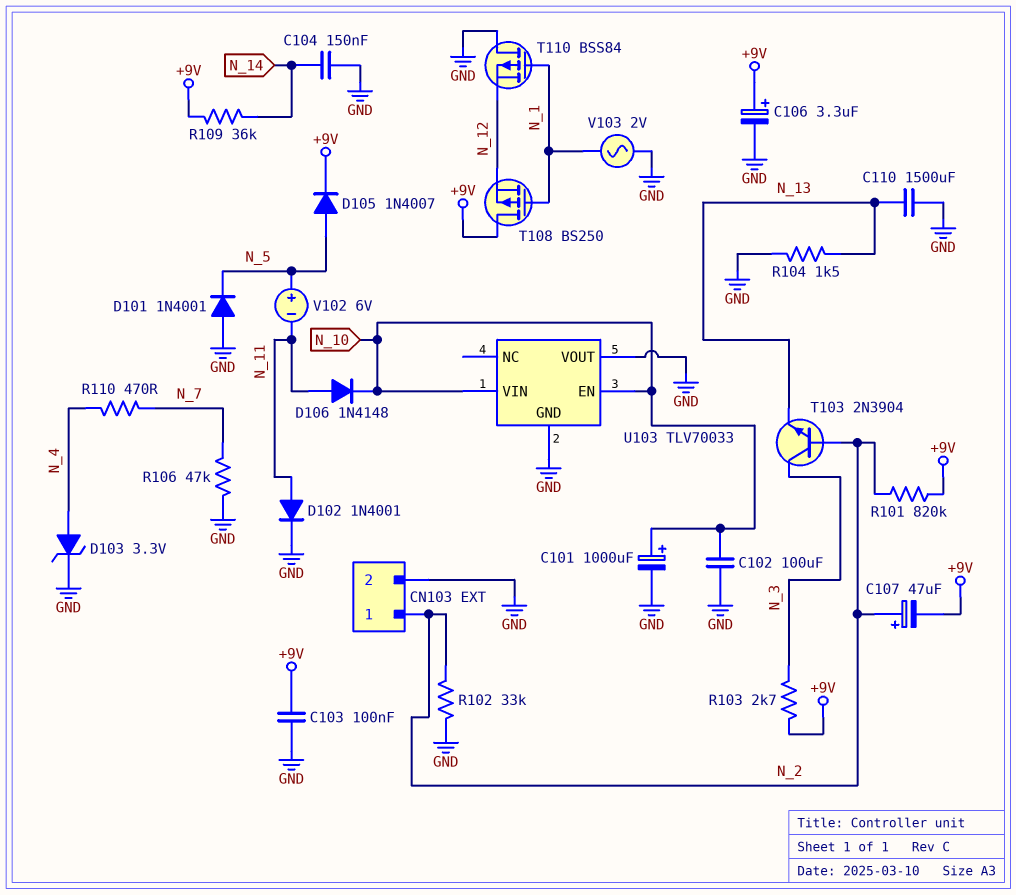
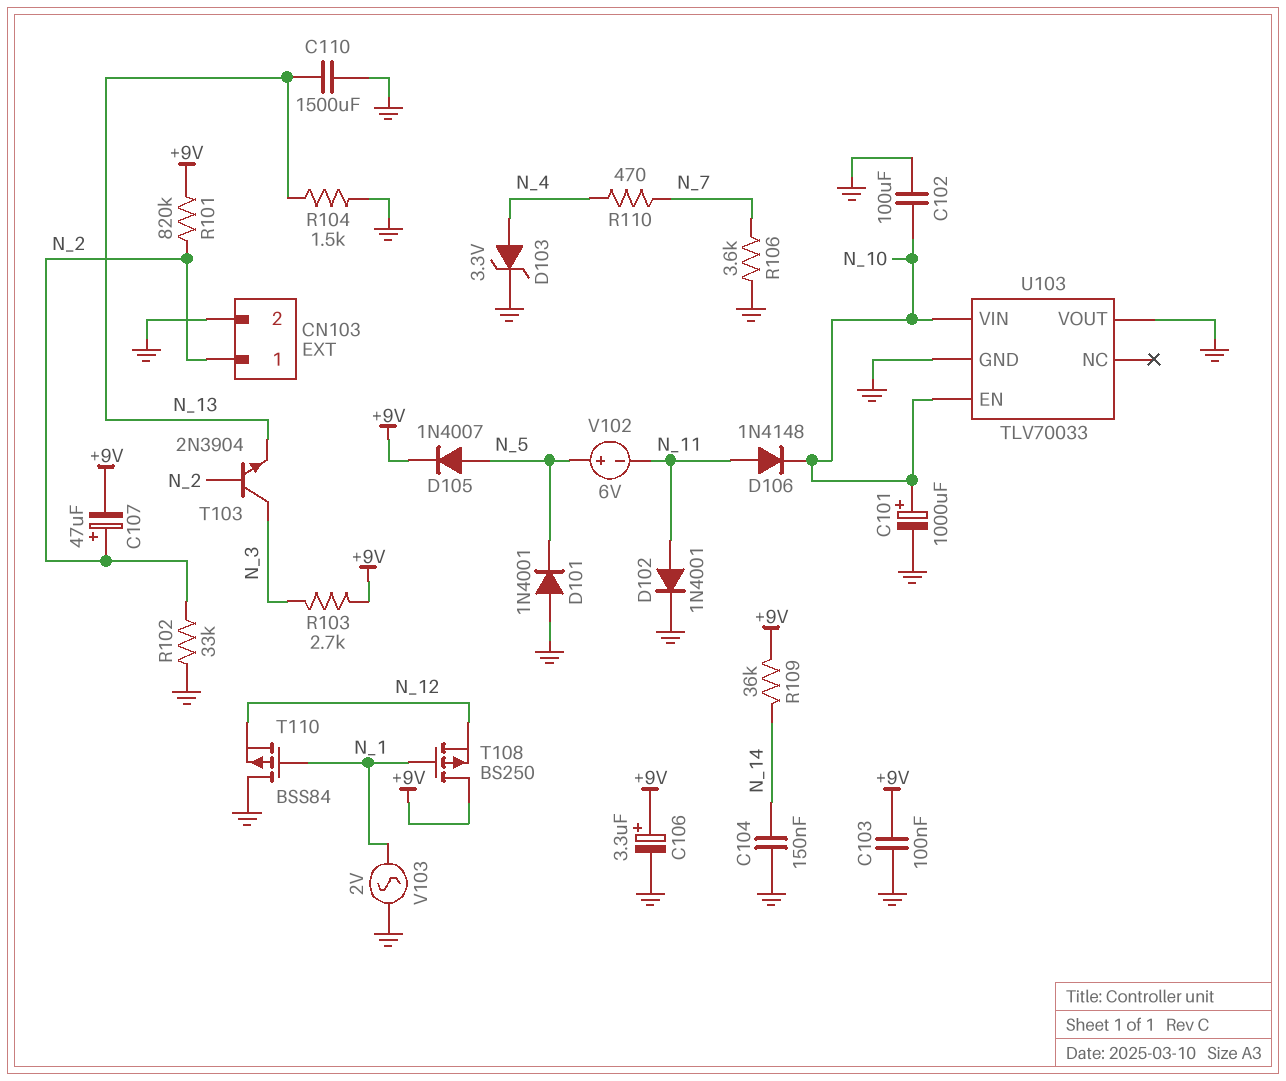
R106: 47k (GND, N_7) -> 3.6k (GND, N_7)

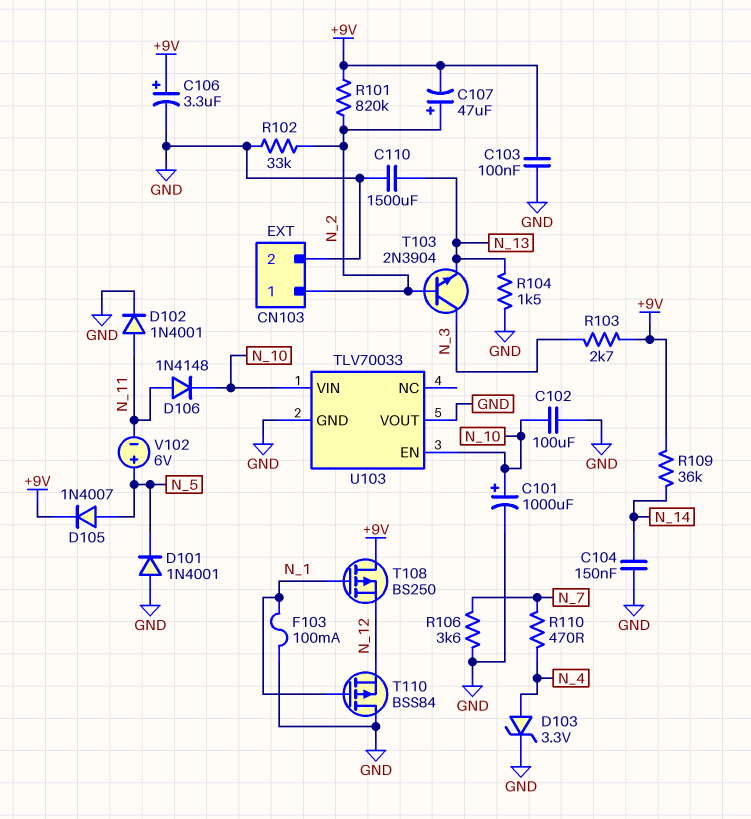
F103: none -> 100mA (GND, N_1)
V103: AC 2V (GND, N_1) -> none

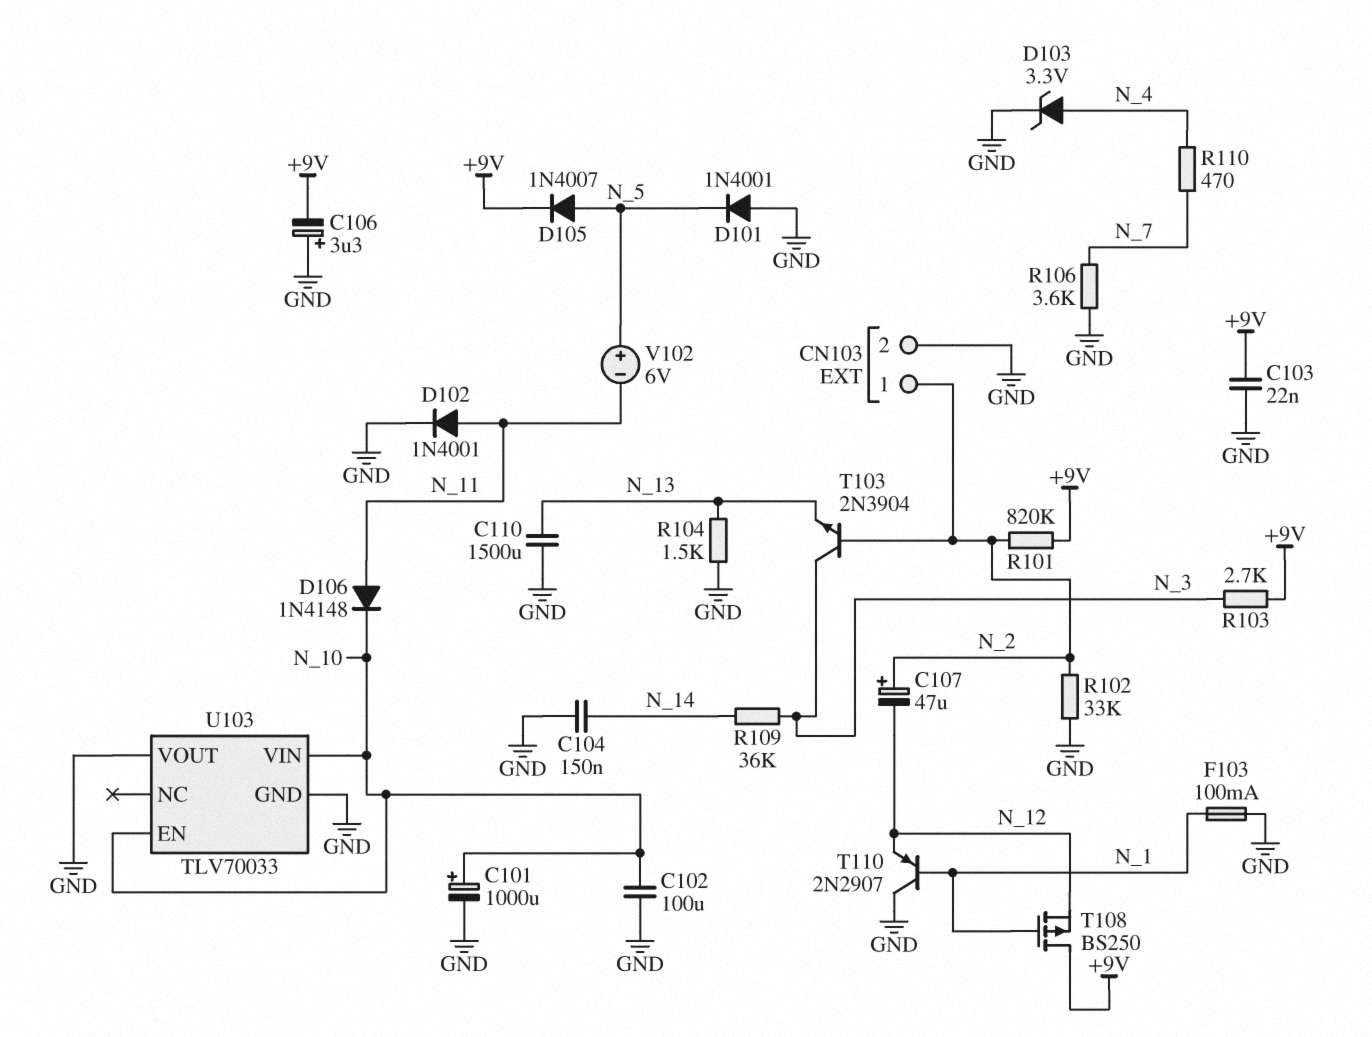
C103: 100nF (+9V, GND) -> 22nF (+9V, GND)
C106: 3.3uF (plus +9V, minus GND) -> 3.3uF (plus GND, minus +9V)
C107: 47uF (plus N_2, minus +9V) -> 47uF (plus N_2, minus N_12)
R109: 36k (+9V, N_14) -> 36k (N_3, N_14)
T110: PMOS BSS84 (G N_1, D GND, S N_12) -> PNP 2N2907 (B N_1, C GND, E N_12)

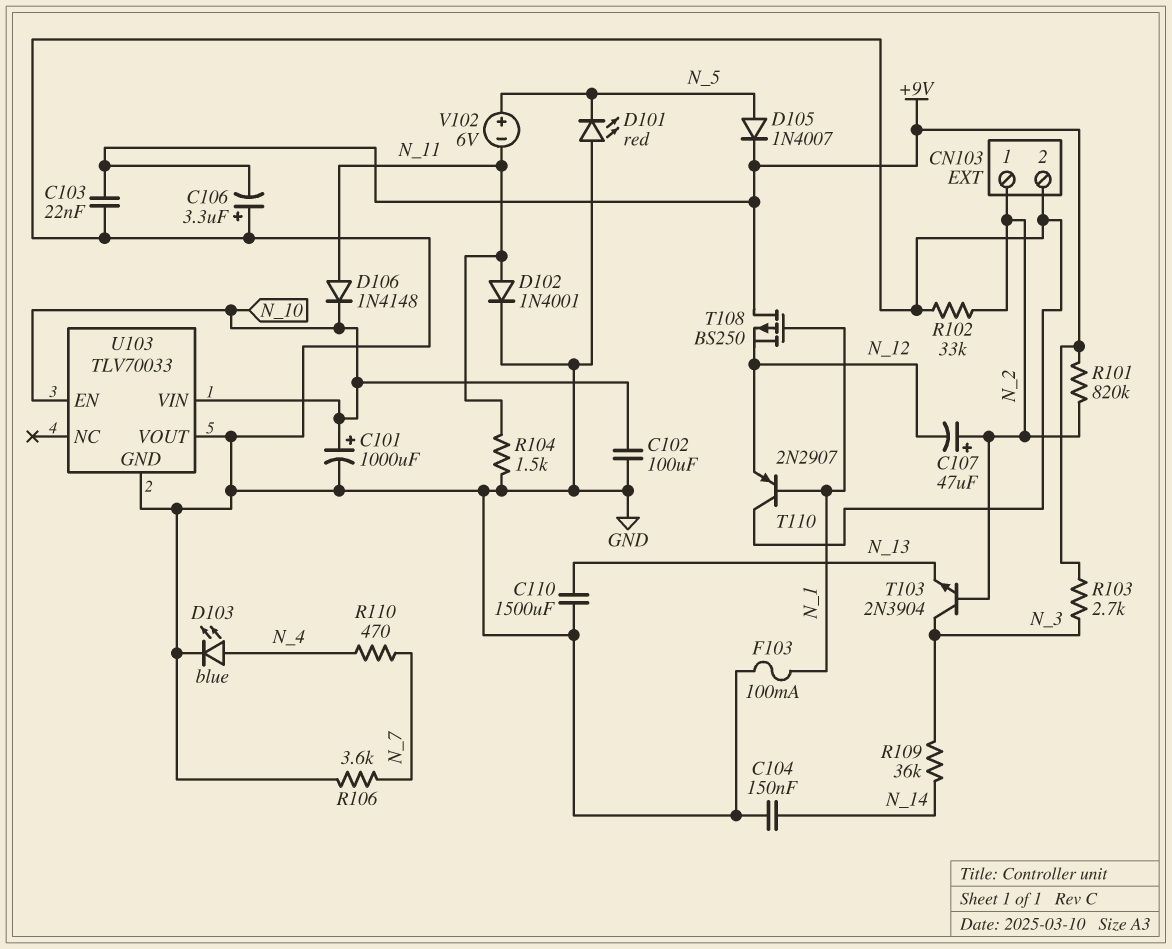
D101: diode 1N4001 (A GND, K N_5) -> LED red (A GND, K N_5)
D103: zener 3.3V (A N_4, K GND) -> LED blue (A N_4, K GND)
R104: 1.5k (GND, N_13) -> 1.5k (GND, N_11)

